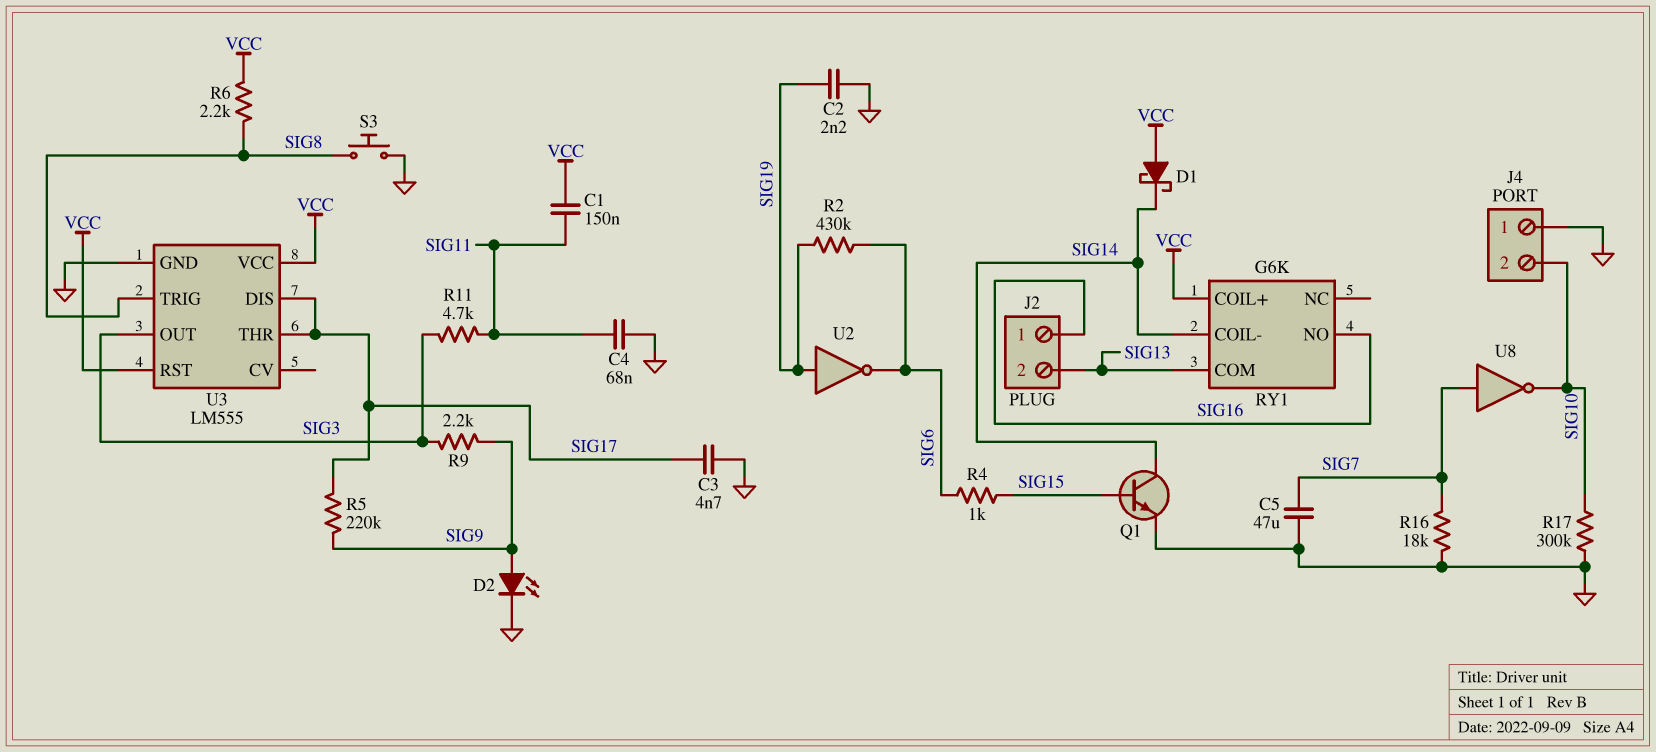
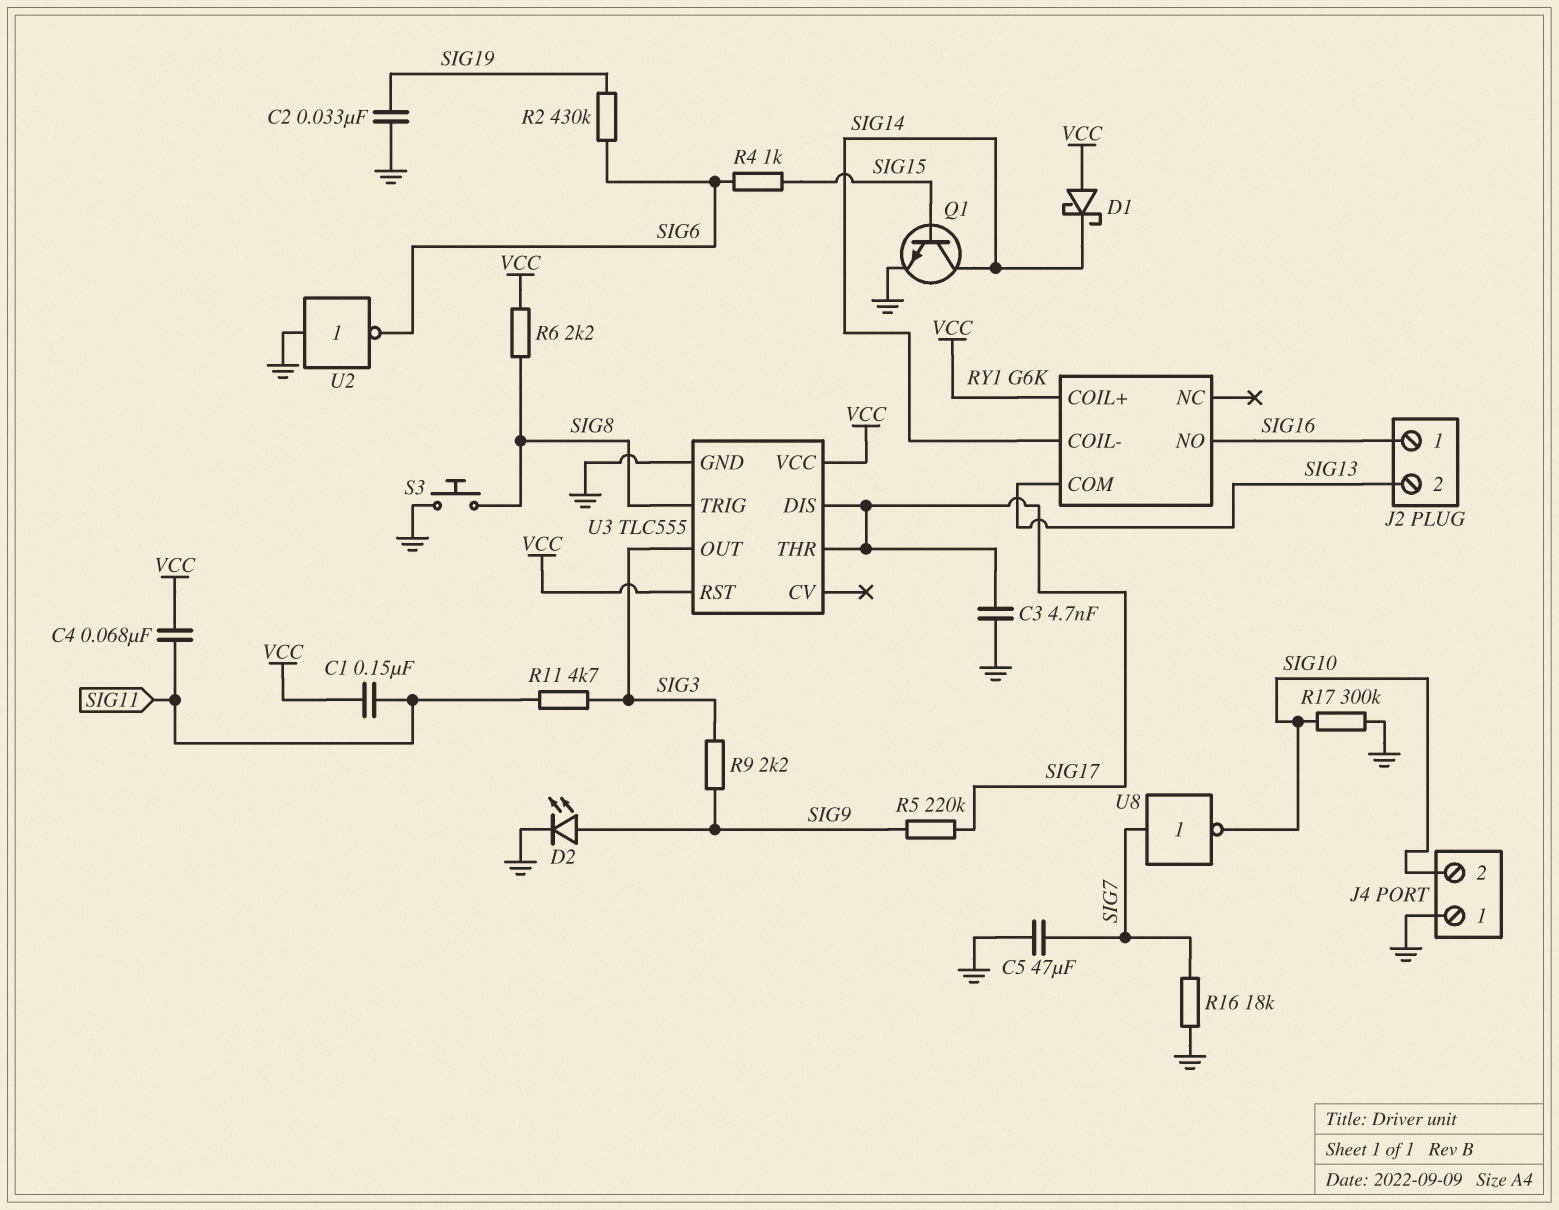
C2: 2.2nF (GND, SIG19) -> 33nF (GND, SIG19)
C4: 68nF (GND, SIG11) -> 68nF (SIG11, VCC)
U2: NOT (in SIG19, out SIG6) -> NOT (in GND, out SIG6)
U3: LM555 -> TLC555

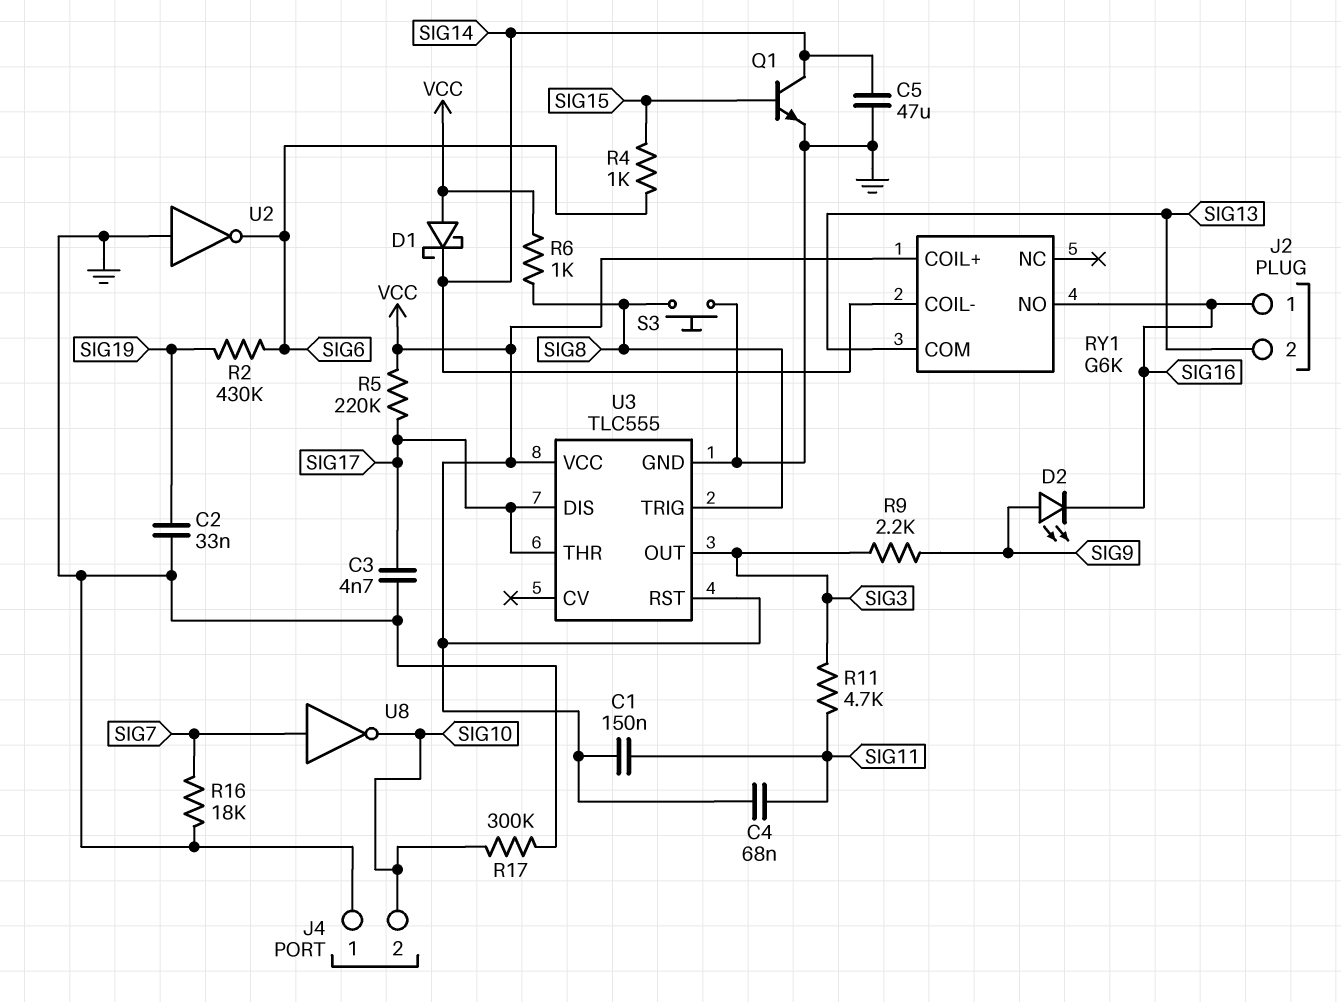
C5: 47uF (GND, SIG7) -> 47uF (GND, SIG14)
D2: LED (A SIG9, K GND) -> LED (A SIG9, K SIG16)
R5: 220k (SIG9, SIG17) -> 220k (SIG17, VCC)
R6: 2.2k (SIG8, VCC) -> 1k (SIG8, VCC)

